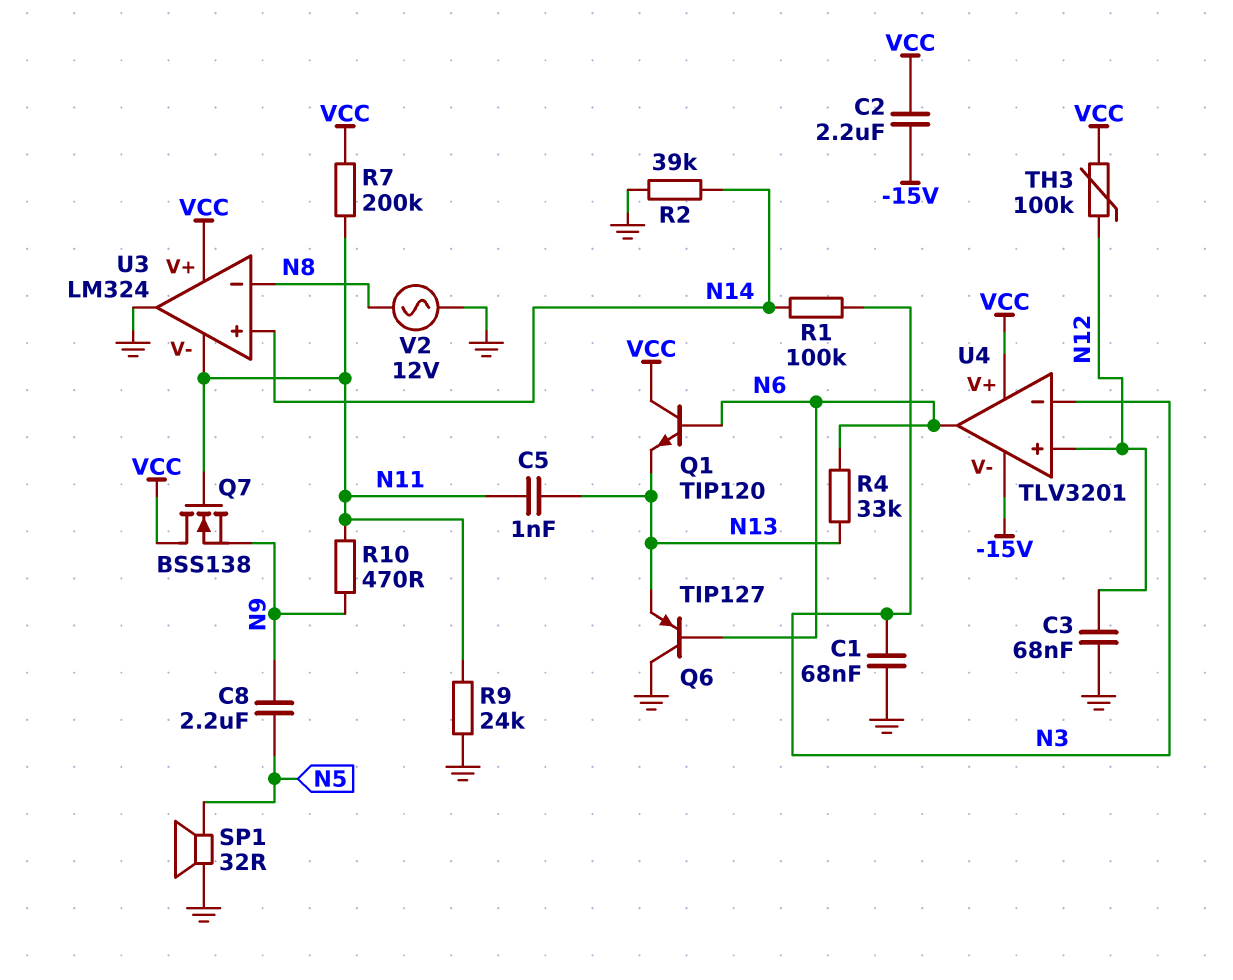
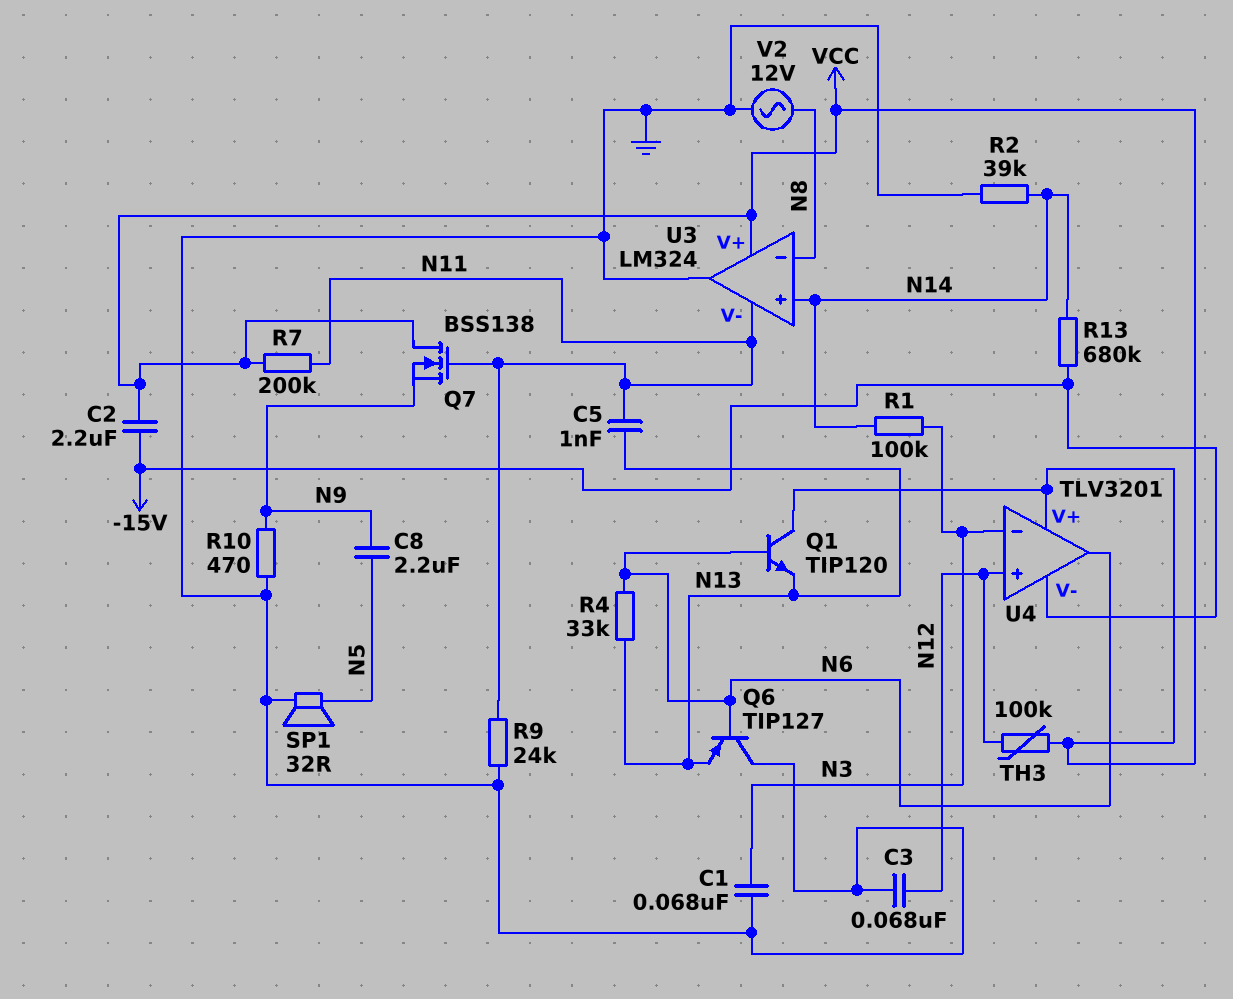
R10: 470 (N9, N11) -> 470 (GND, N9)
R13: none -> 680k (-15V, N14)

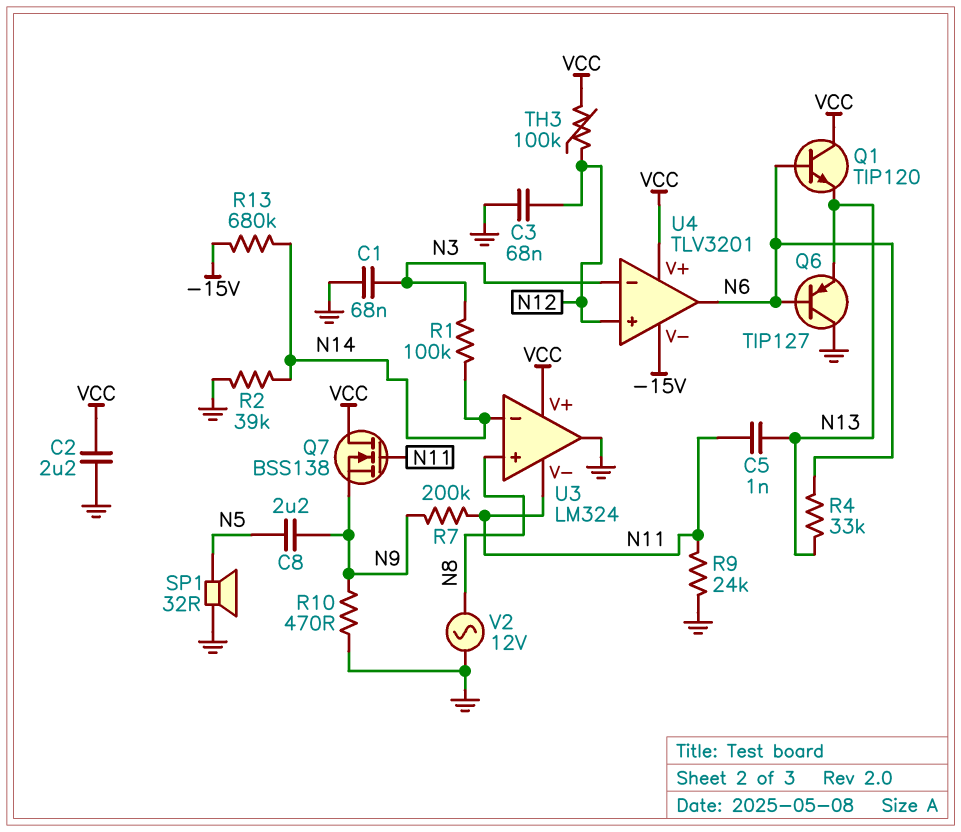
C2: 2.2uF (-15V, VCC) -> 2.2uF (GND, VCC)
R7: 200k (N11, VCC) -> 200k (N9, N11)
U3 pin in+: N14 -> N8
U3 pin in-: N8 -> N14

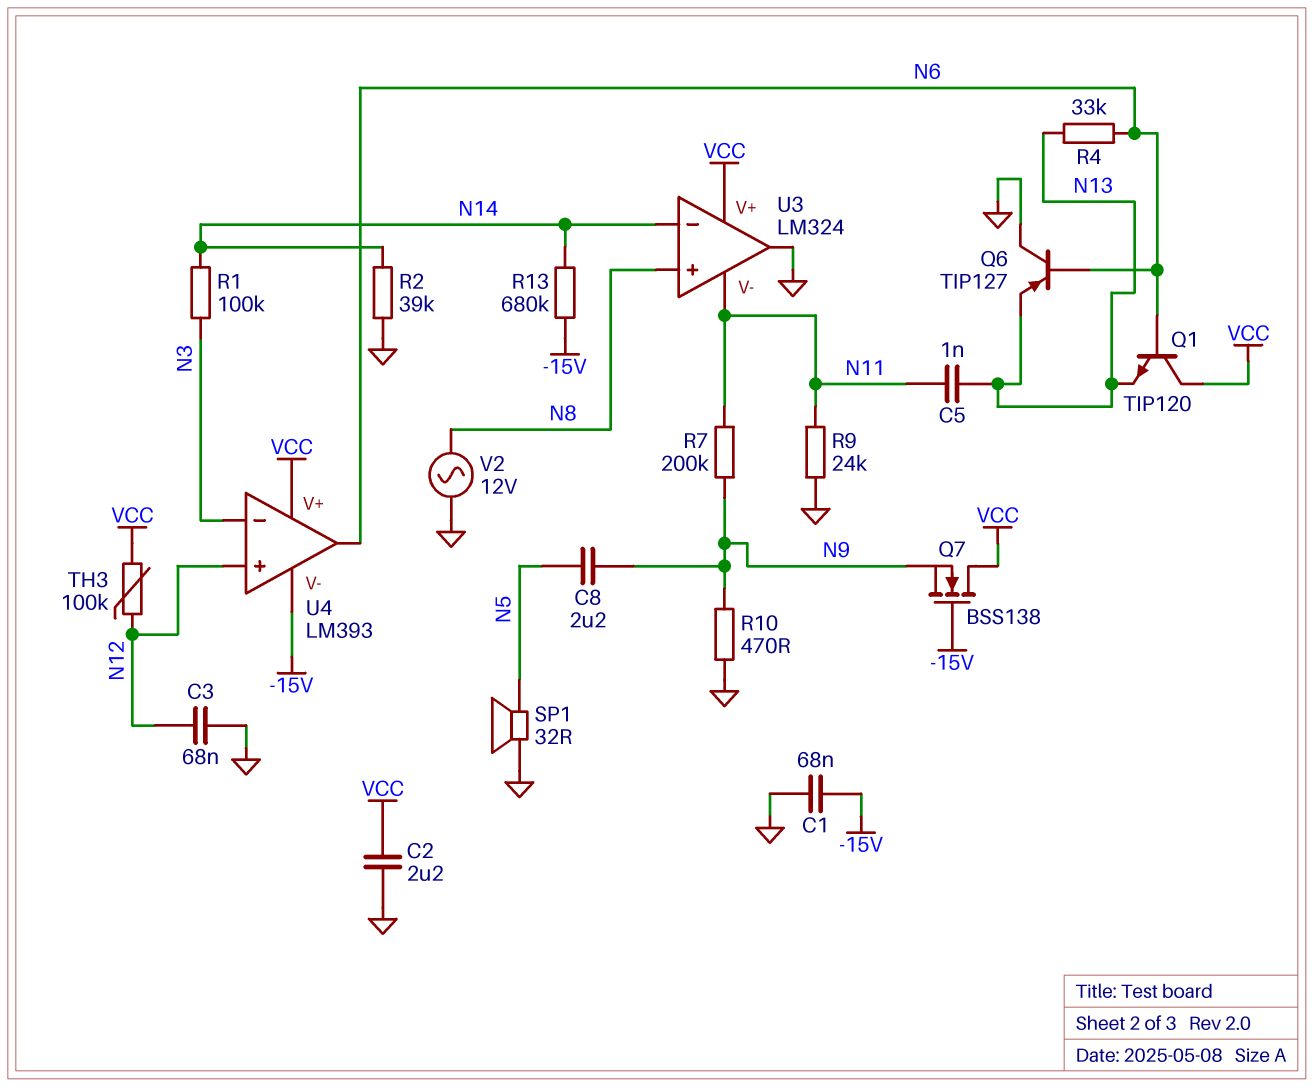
C1: 68nF (GND, N3) -> 68nF (-15V, GND)
Q7: NMOS BSS138 (G N11, D VCC, S N9) -> NMOS BSS138 (G -15V, D VCC, S N9)
U4: TLV3201 -> LM393

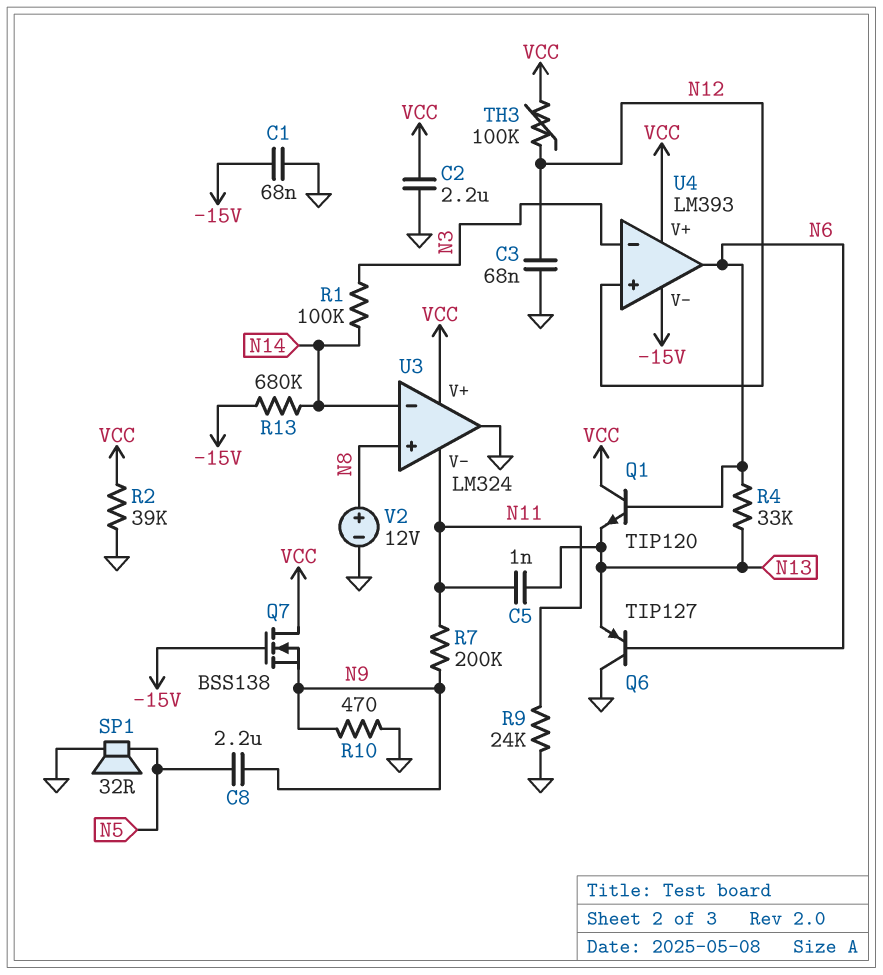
R2: 39k (GND, N14) -> 39k (GND, VCC)
V2: AC 12V (GND, N8) -> 12V (plus N8, minus GND)

